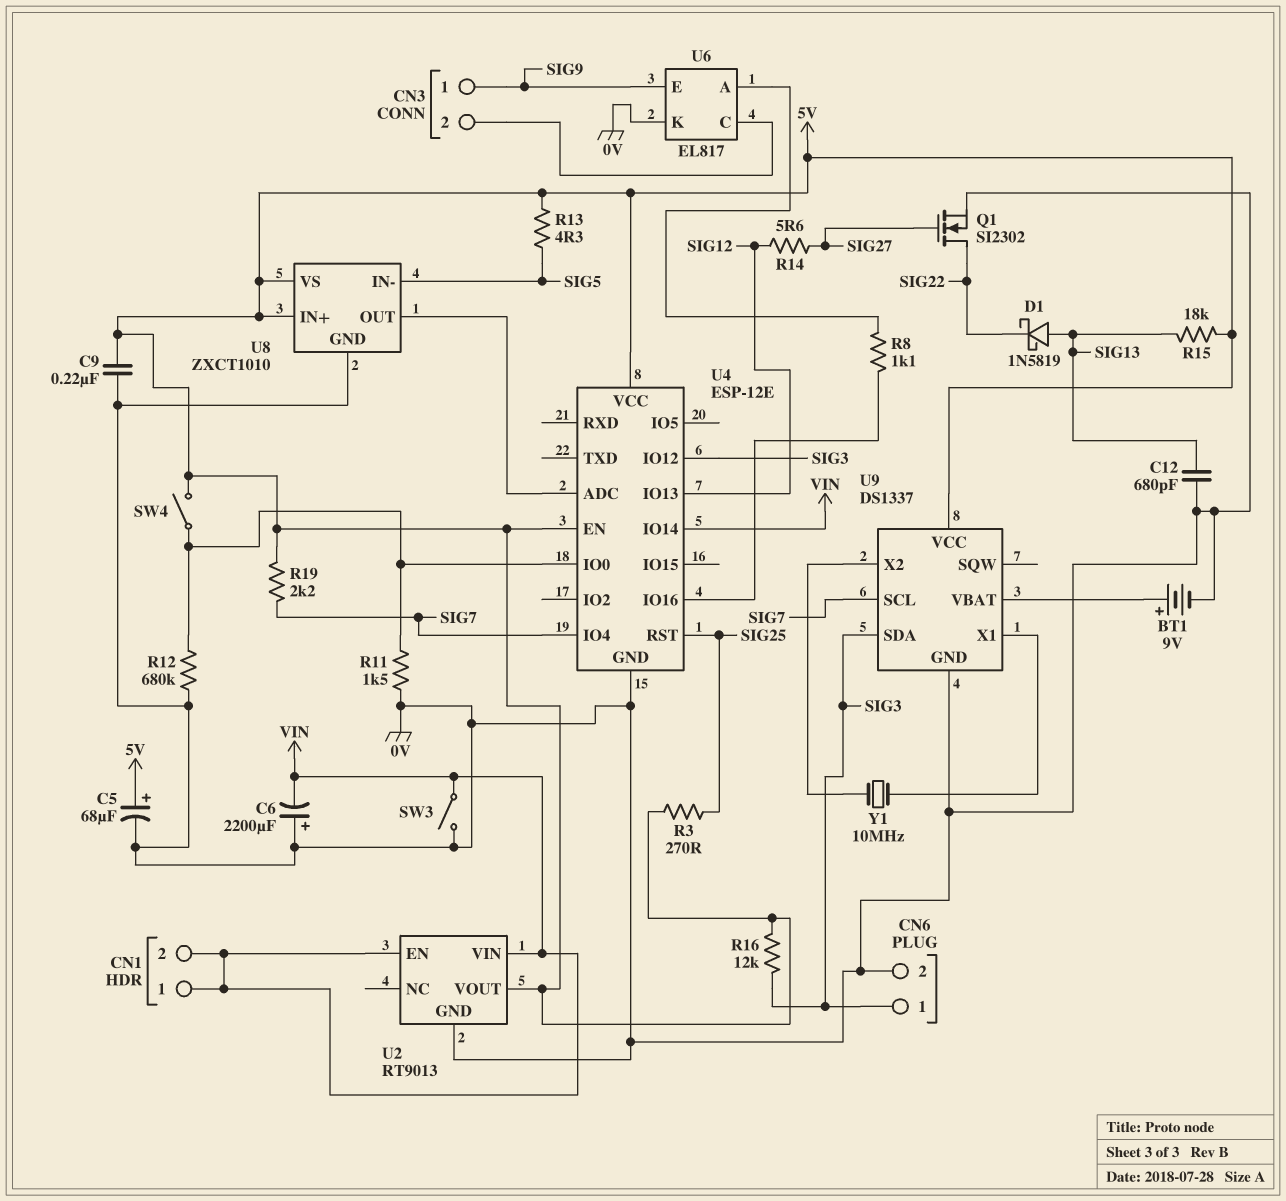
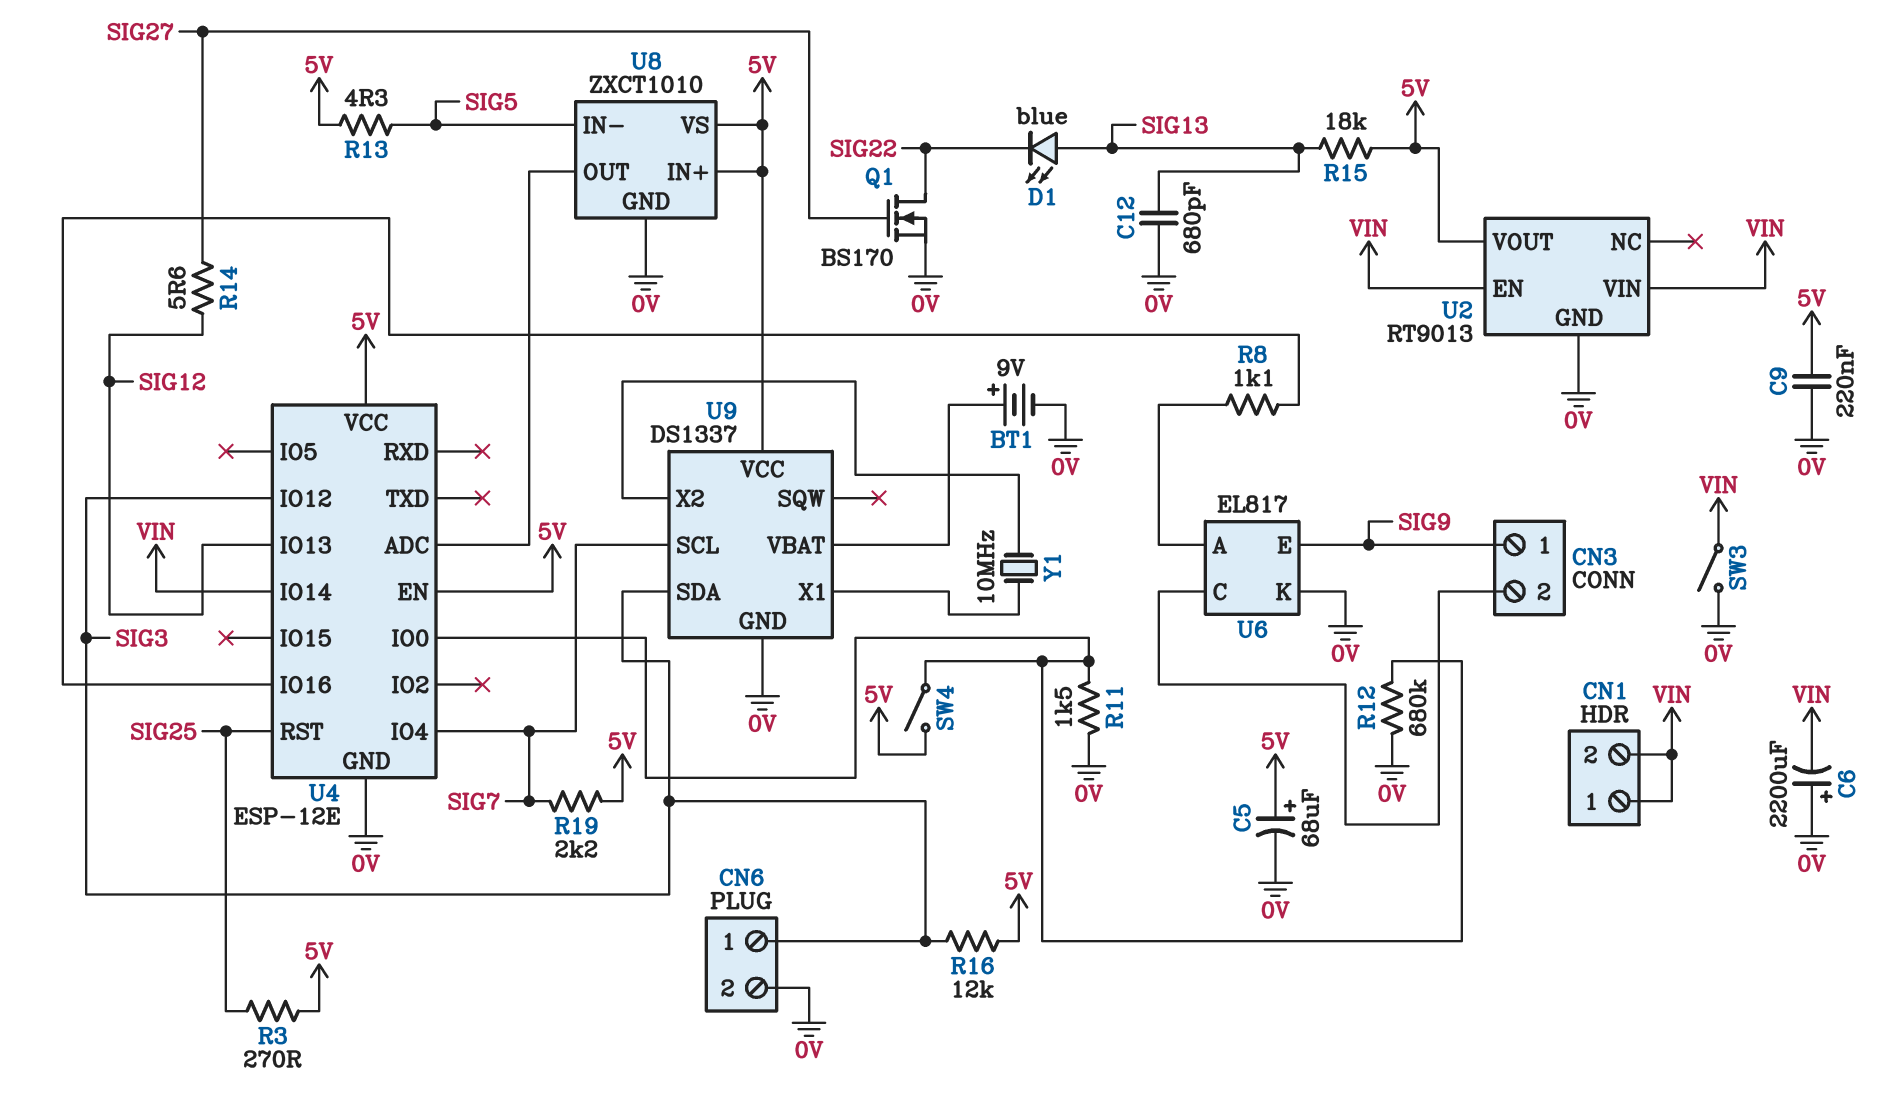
D1: schottky 1N5819 (A SIG13, K SIG22) -> LED blue (A SIG13, K SIG22)
Q1: NMOS SI2302 (G SIG27, D SIG22, S 0V) -> NMOS BS170 (G SIG27, D SIG22, S 0V)

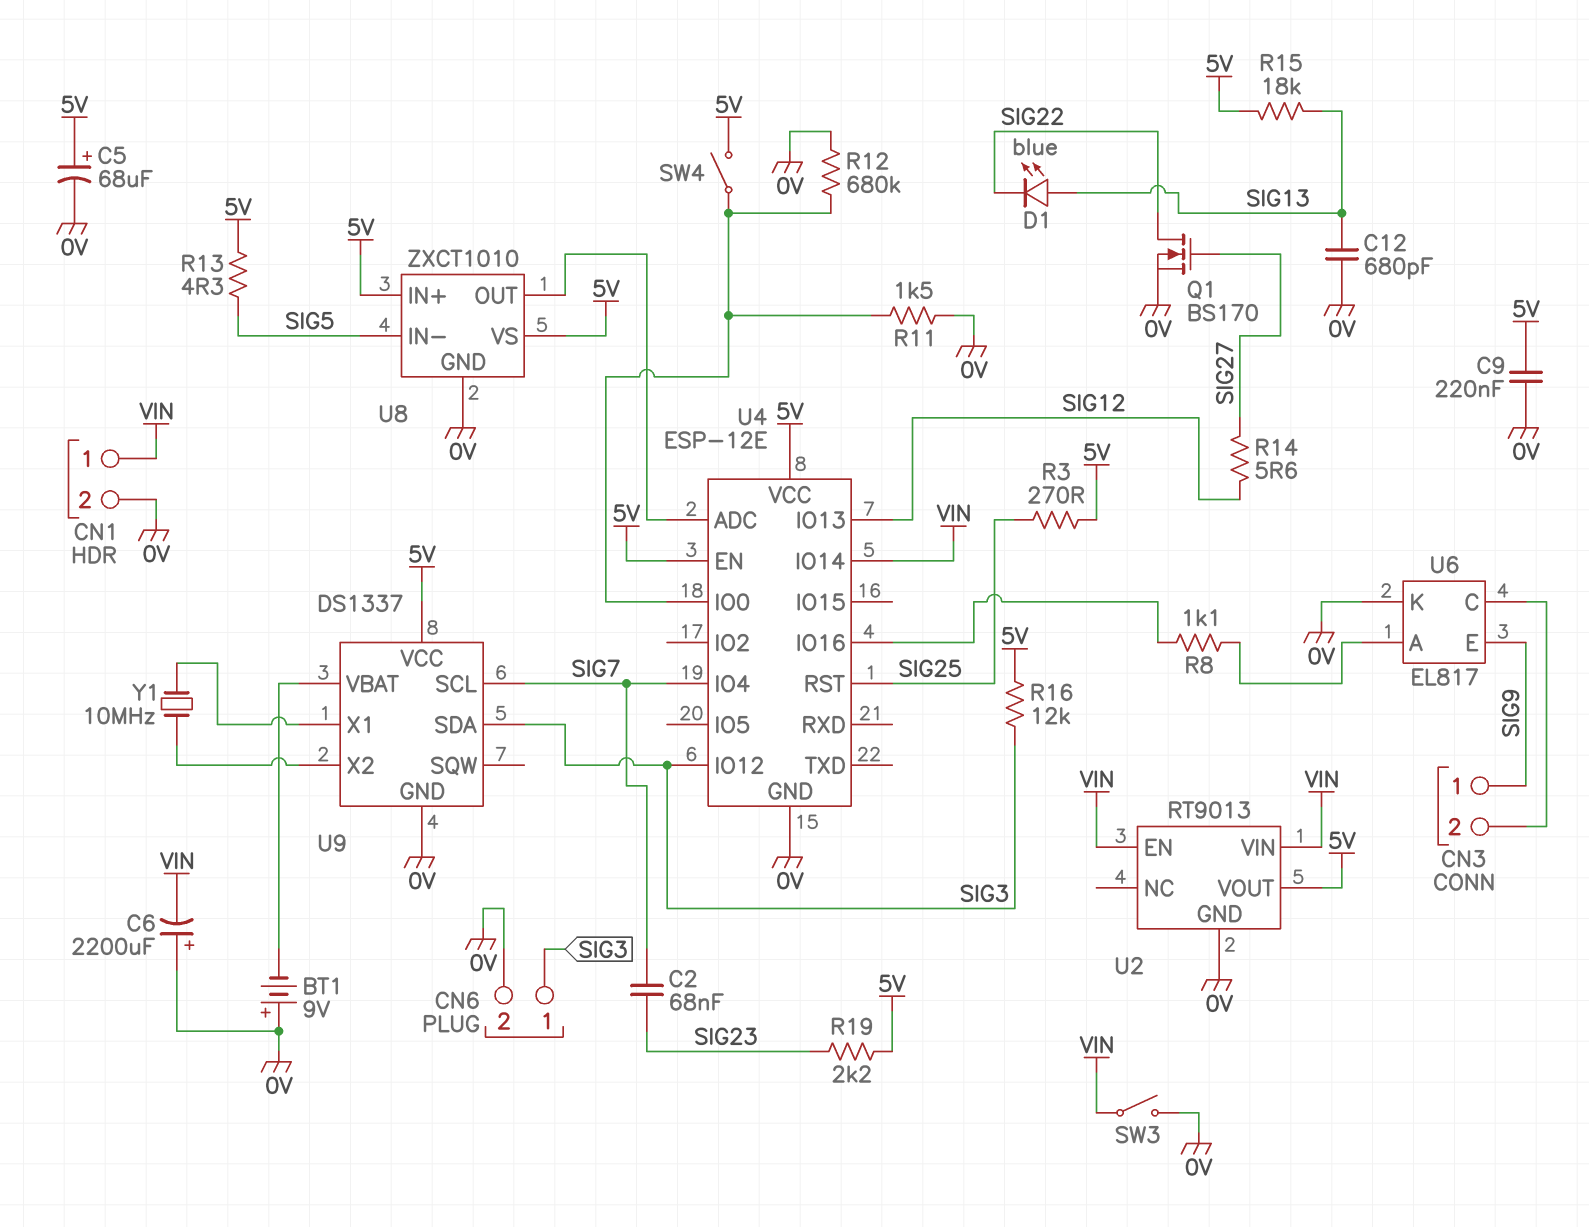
BT1: 9V (plus U9/VBAT, minus 0V) -> 9V (plus 0V, minus U9/VBAT)
C2: none -> 68nF (SIG7, SIG23)
CN1 pin 2: VIN -> 0V
R19: 2.2k (5V, SIG7) -> 2.2k (5V, SIG23)

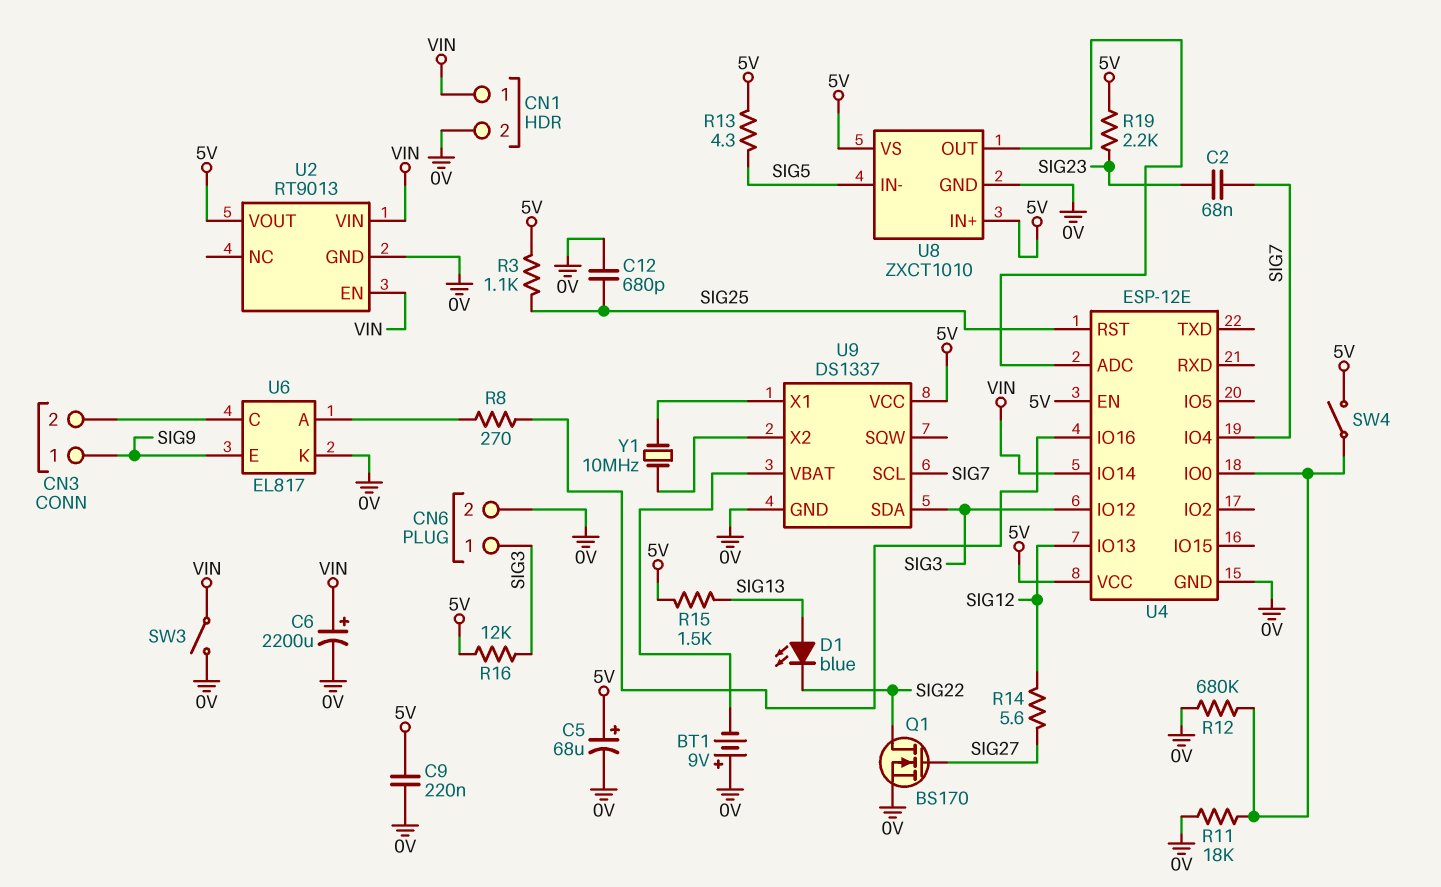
C6: 2200uF (plus 0V, minus VIN) -> 2200uF (plus VIN, minus 0V)
C12: 680pF (0V, SIG13) -> 680pF (0V, SIG25)
R3: 270 (5V, SIG25) -> 1.1k (5V, SIG25)
R8: 1.1k (U4/IO16, U6/A) -> 270 (U4/IO16, U6/A)
R11: 1.5k (0V, U4/IO0) -> 18k (0V, U4/IO0)
R15: 18k (5V, SIG13) -> 1.5k (5V, SIG13)

